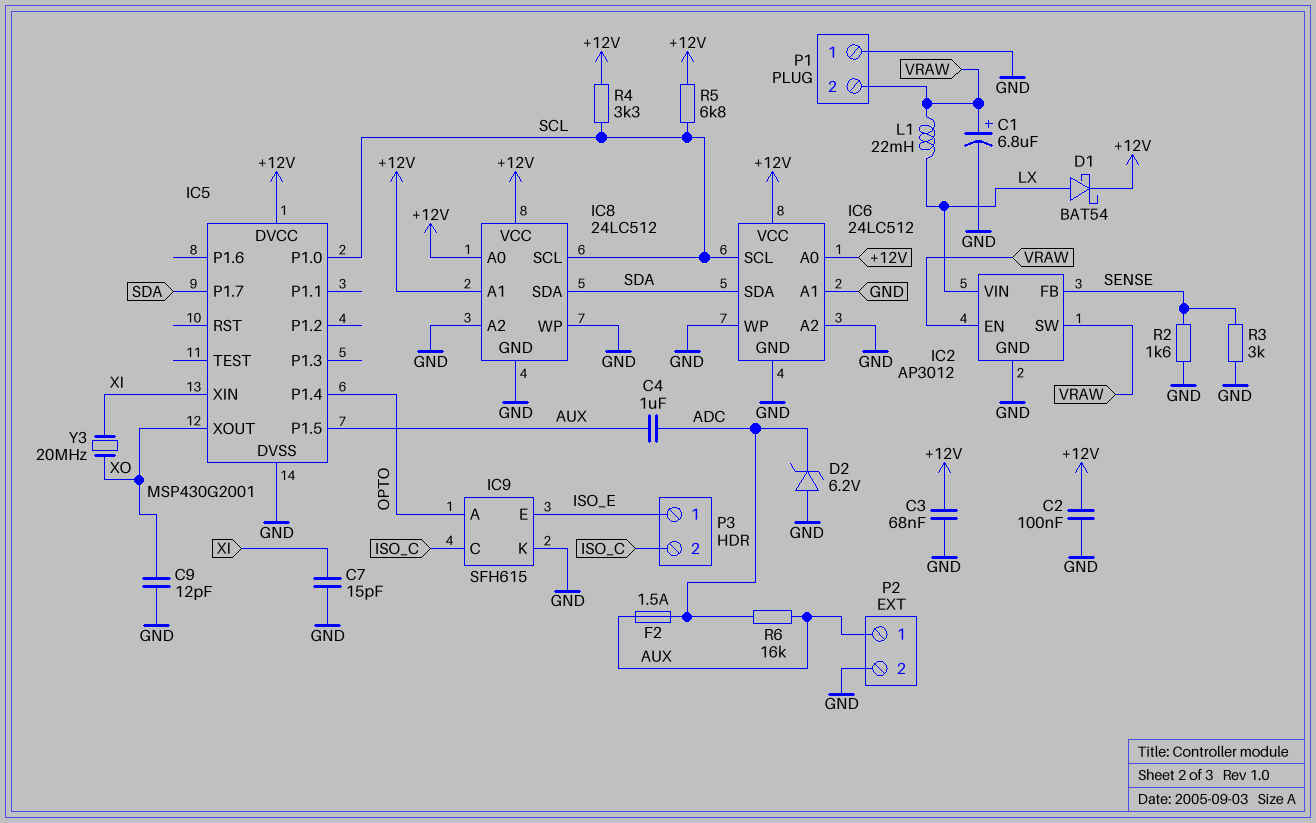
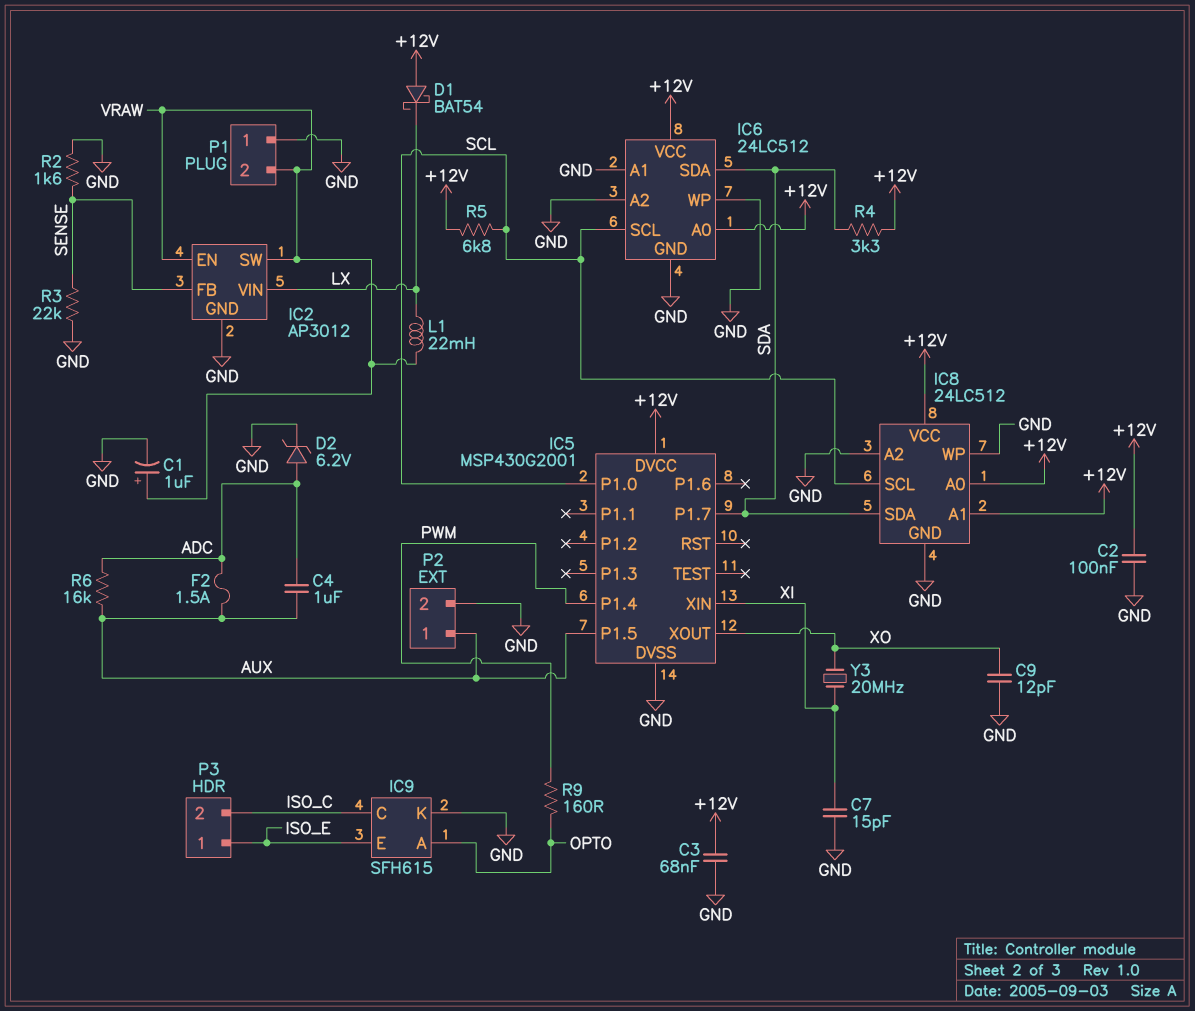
C1: 6.8uF (plus VRAW, minus GND) -> 1uF (plus VRAW, minus GND)
D1: schottky BAT54 (A LX, K +12V) -> schottky BAT54 (A +12V, K LX)
D2: zener 6.2V (A GND, K ADC) -> zener 6.2V (A ADC, K GND)
IC5 pin P1.4: OPTO -> PWM
R3: 3k (GND, SENSE) -> 22k (GND, SENSE)
R4: 3.3k (+12V, SCL) -> 3.3k (+12V, SDA)
R9: none -> 160 (OPTO, PWM)

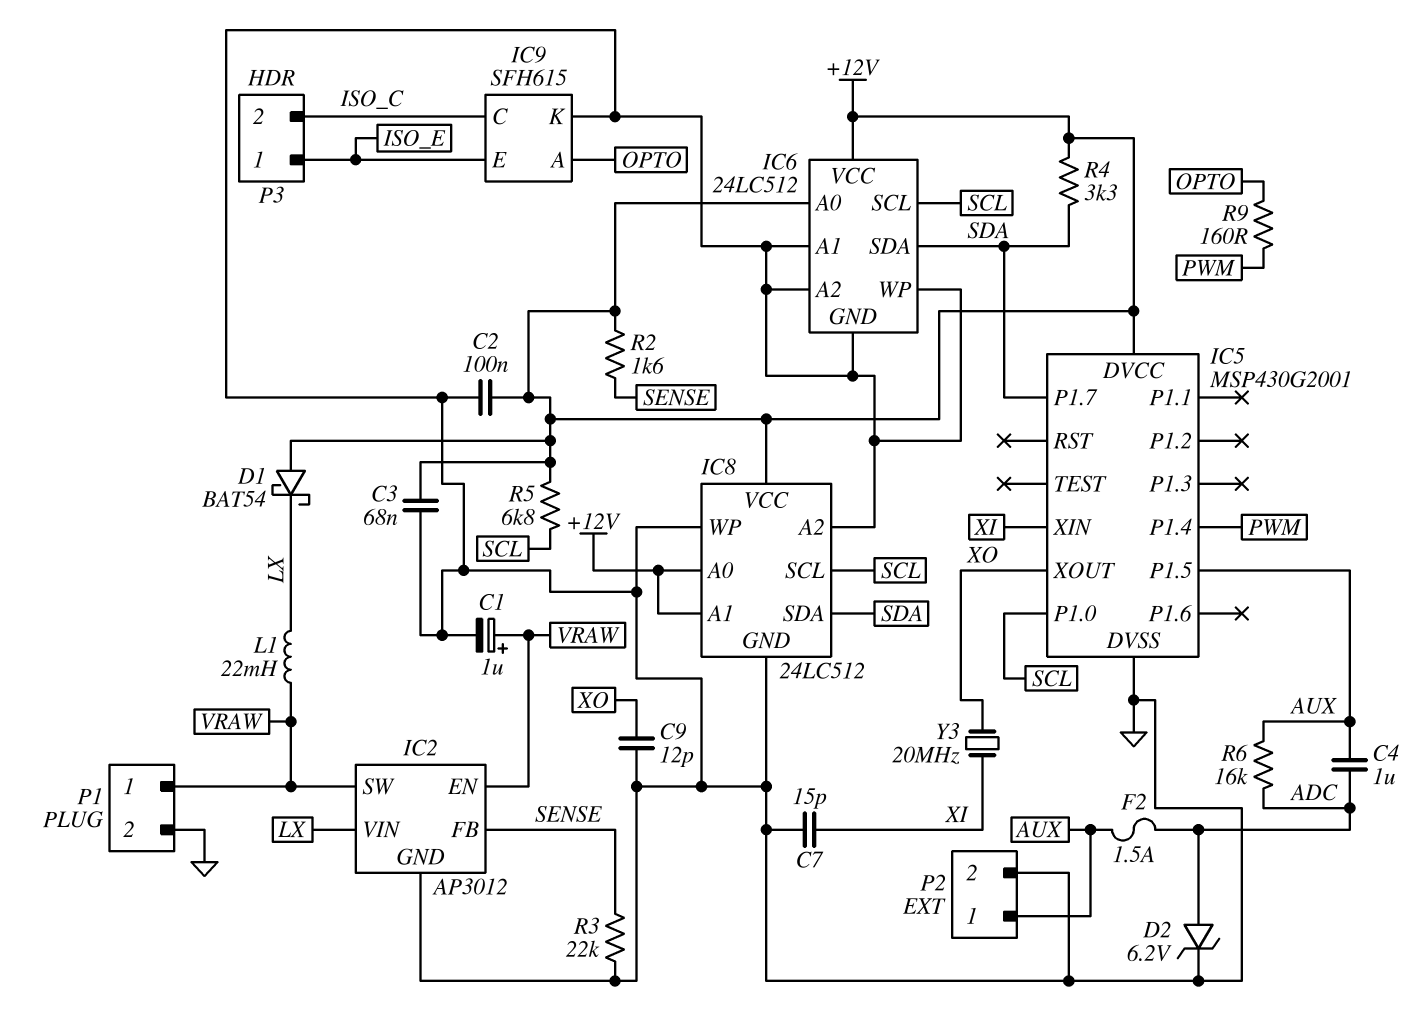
P1 pin 1: GND -> VRAW
P1 pin 2: VRAW -> GND
R2: 1.6k (GND, SENSE) -> 1.6k (+12V, SENSE)

